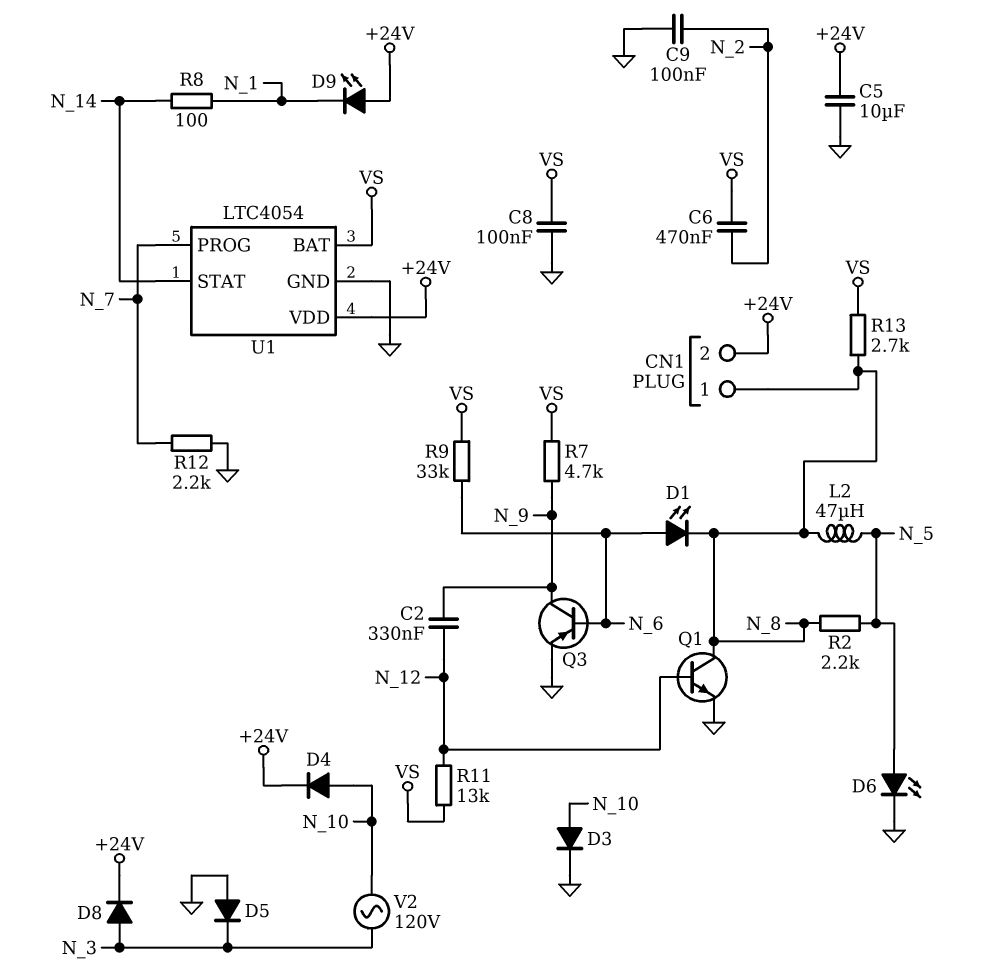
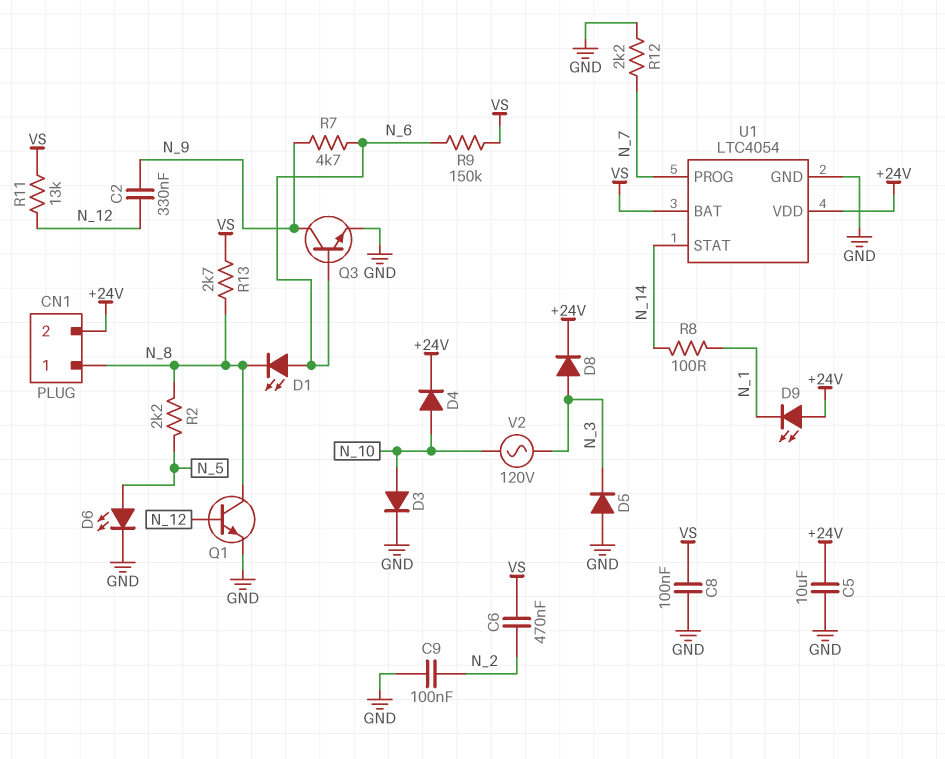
L2: 47uH (N_5, N_8) -> none
Q3: PNP (B N_6, C N_9, E GND) -> NPN (B N_6, C N_9, E GND)
R7: 4.7k (N_9, VS) -> 4.7k (N_6, N_9)
R9: 33k (N_6, VS) -> 150k (N_6, VS)

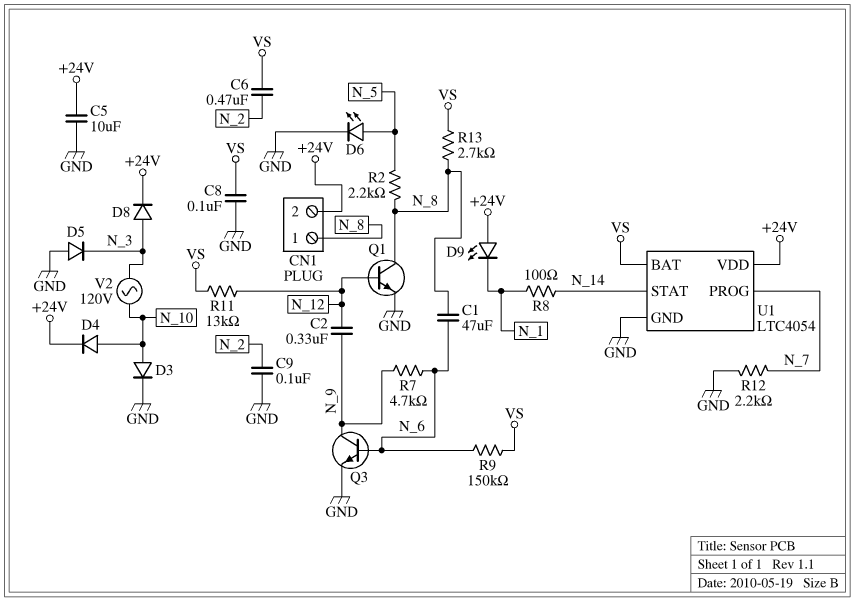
C1: none -> 47uF (N_6, N_8)
D1: LED (A N_6, K N_8) -> none

